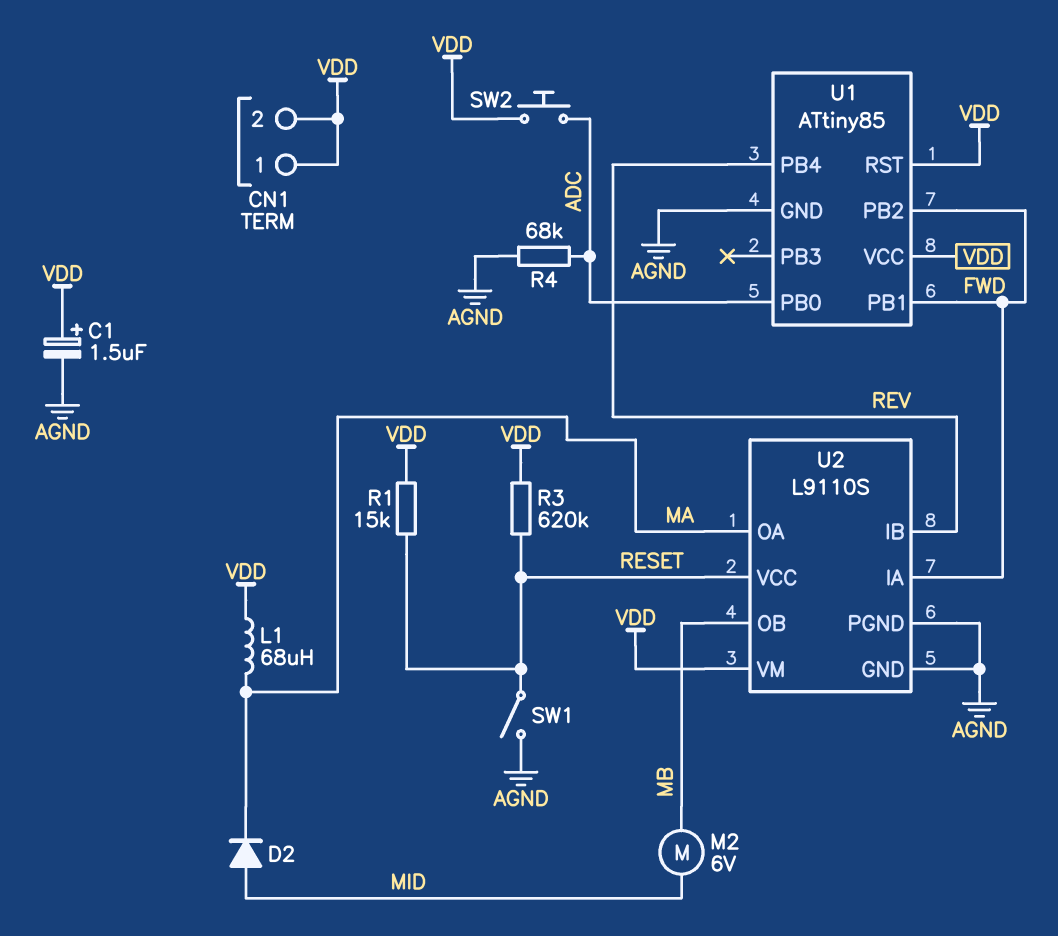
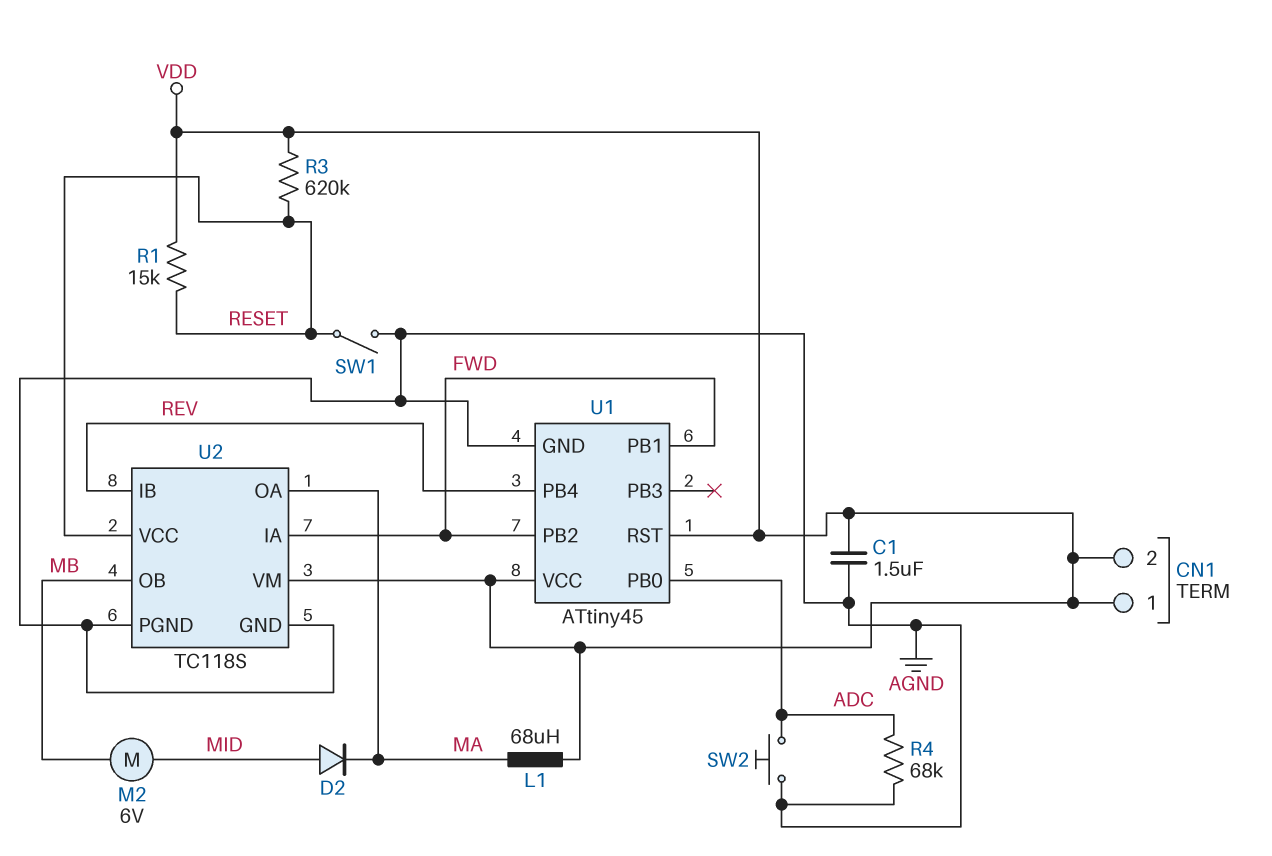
C1: 1.5uF (plus VDD, minus AGND) -> 1.5uF (AGND, VDD)
SW2: button (ADC, VDD) -> button (ADC, AGND)
U1: ATtiny85 -> ATtiny45
U2: L9110S -> TC118S

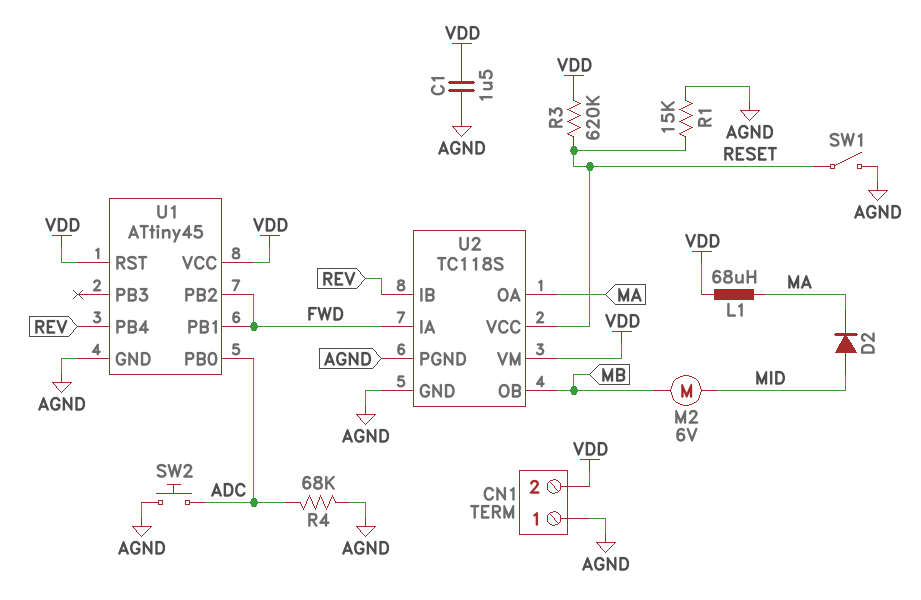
CN1 pin 1: VDD -> AGND
R1: 15k (RESET, VDD) -> 15k (AGND, RESET)

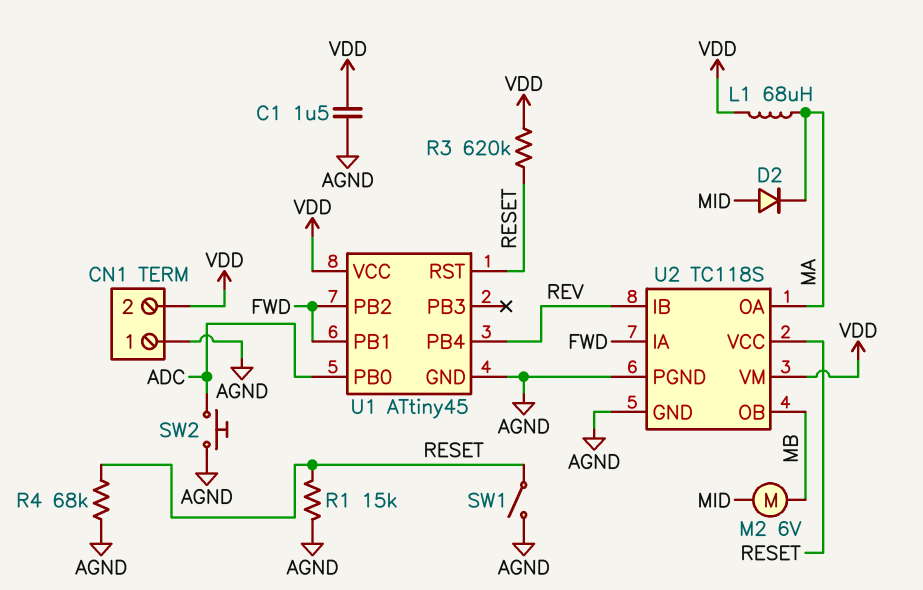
R4: 68k (ADC, AGND) -> 68k (AGND, RESET)
U1 pin RST: VDD -> RESET

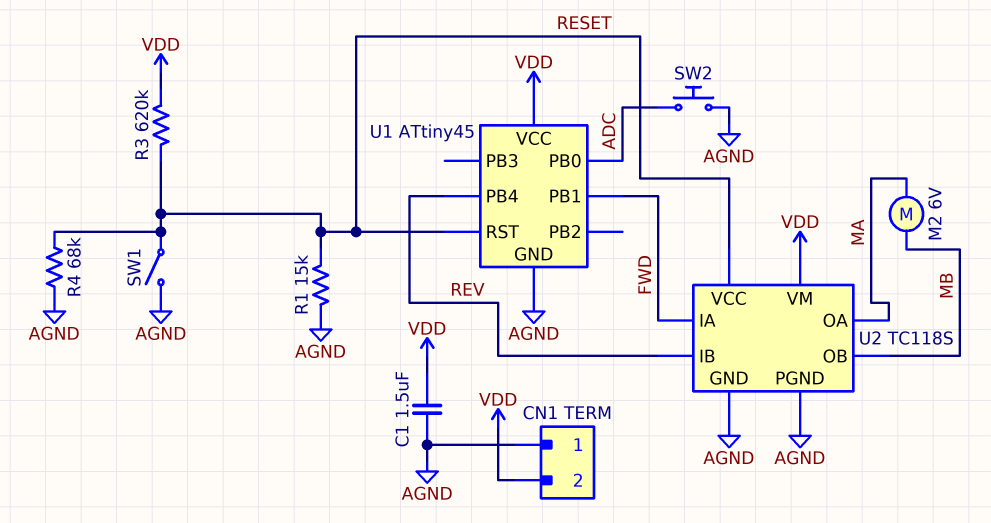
D2: diode (A MID, K MA) -> none
L1: 68uH (MA, VDD) -> none
M2: motor 6V (MB, MID) -> motor 6V (MA, MB)
U1 pin PB2: FWD -> none

